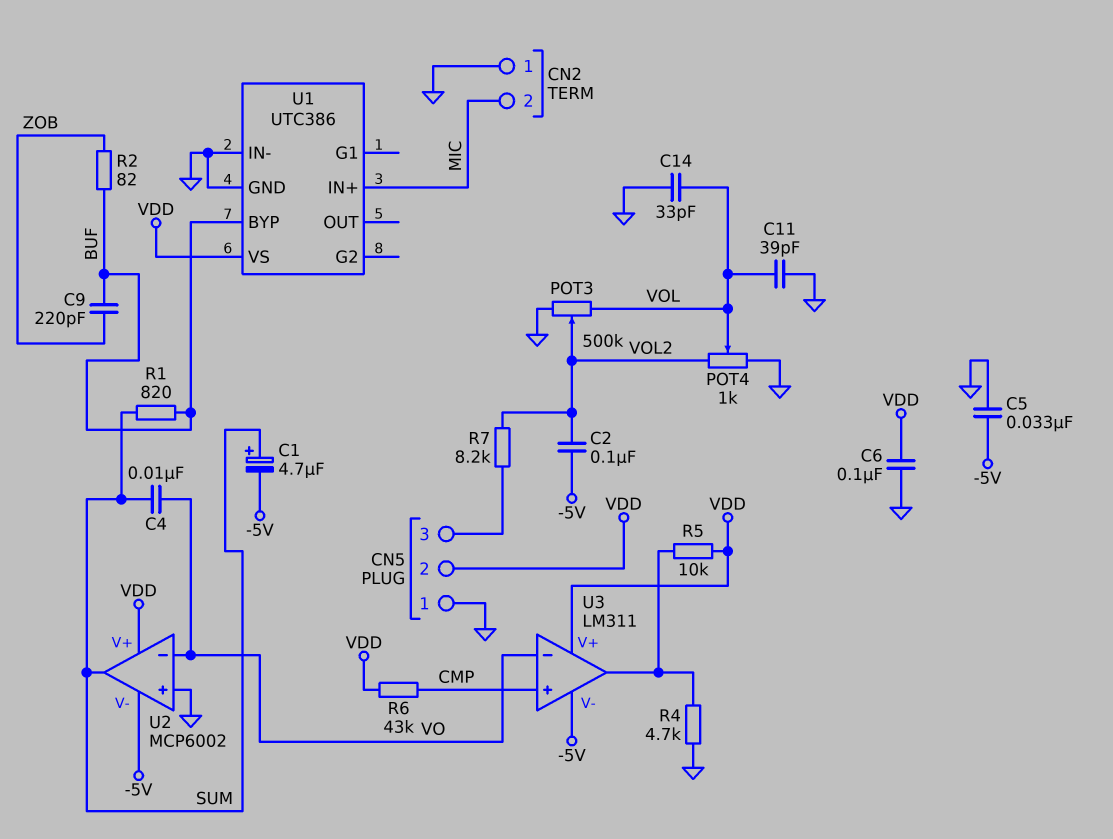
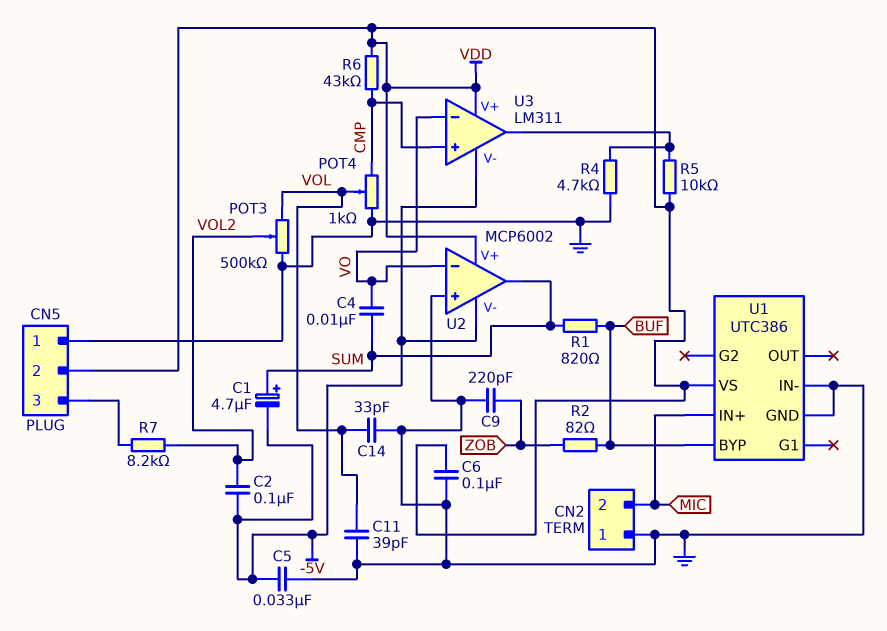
C9: 220pF (BUF, ZOB) -> 220pF (GND, ZOB)
POT4: 1k (GND, VOL2, wiper VOL) -> 1k (CMP, GND, wiper VOL)

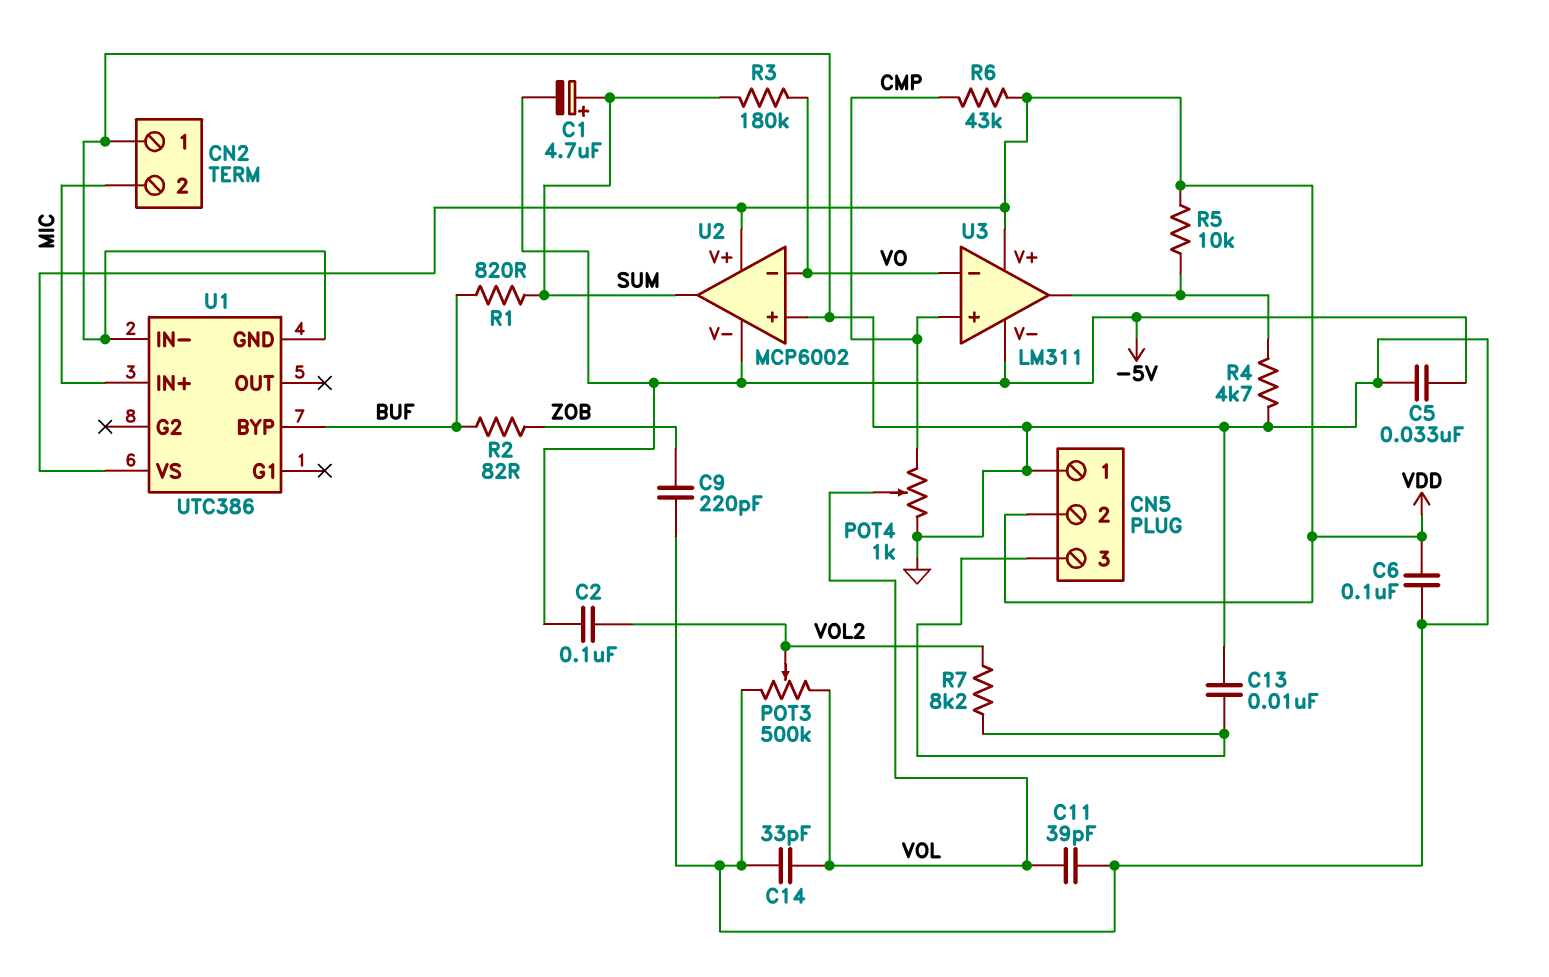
C4: 10nF (SUM, VO) -> none
C13: none -> 10nF (CN5/3, GND)
R3: none -> 180k (SUM, VO)

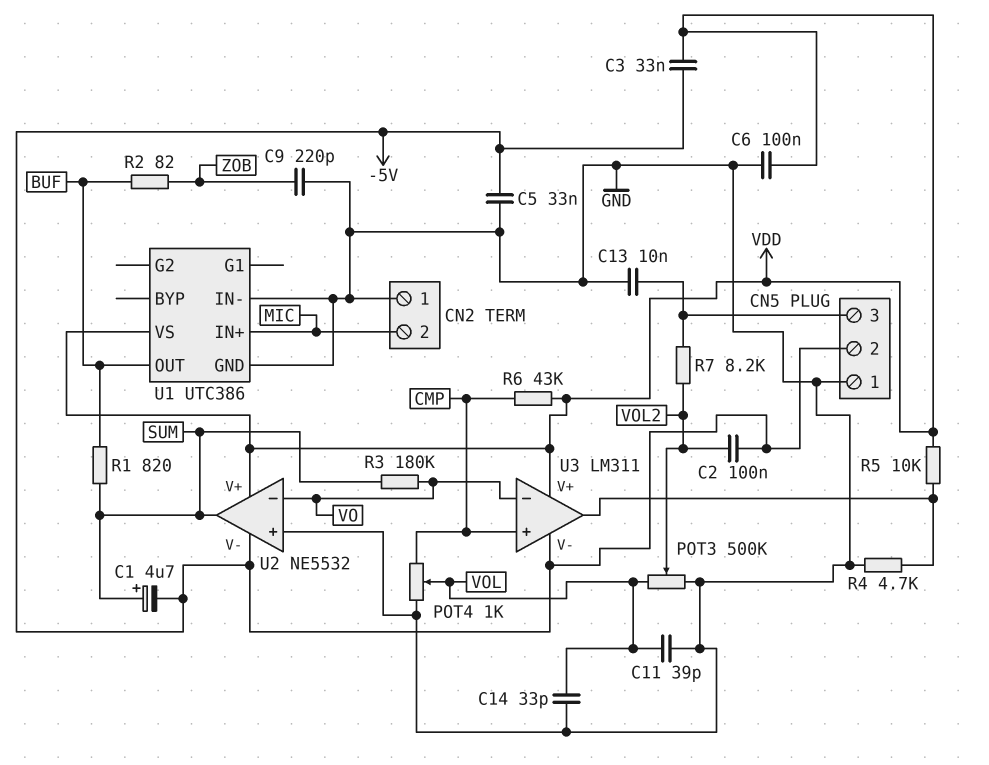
C3: none -> 33nF (-5V, VDD)
CN5 pin 2: VDD -> -5V
U1 pin BYP: BUF -> none
U1 pin OUT: none -> BUF
U2: MCP6002 -> NE5532

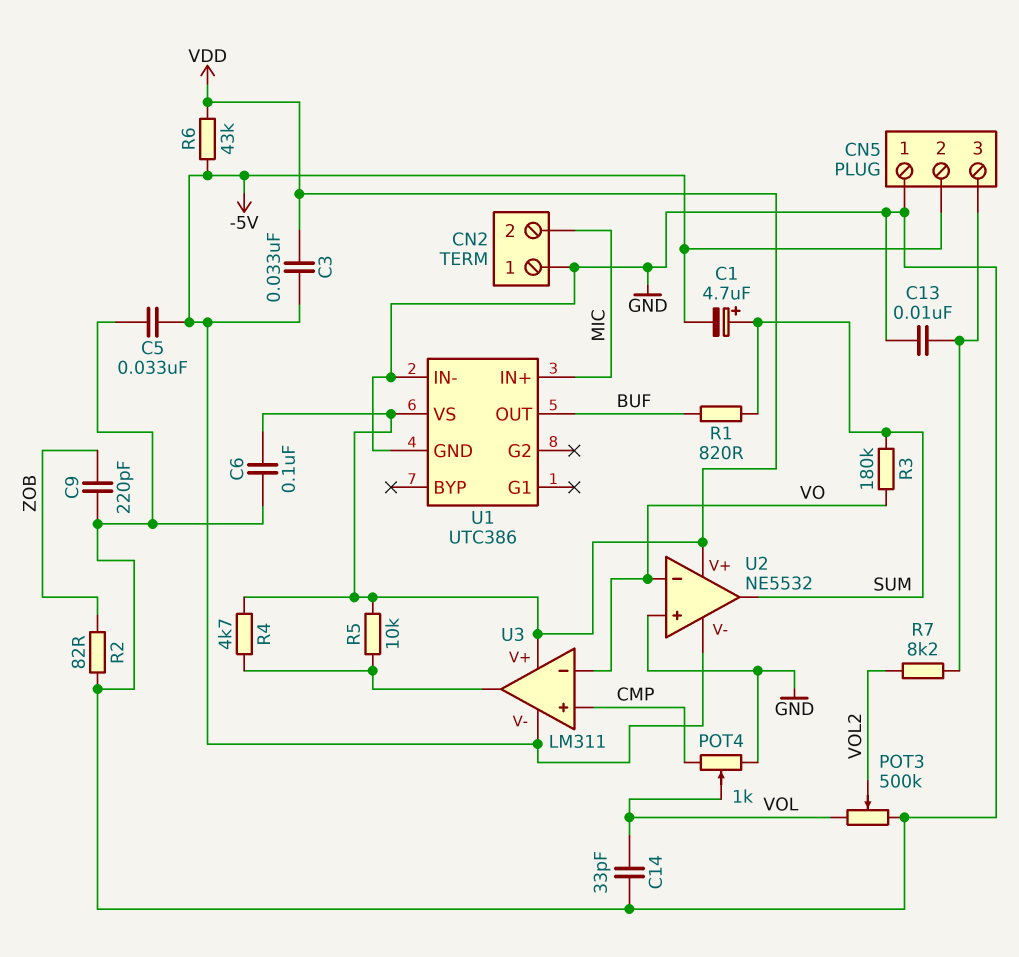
C2: 100nF (-5V, VOL2) -> none
C11: 39pF (GND, VOL) -> none
R2: 82 (BUF, ZOB) -> 82 (GND, ZOB)
R4: 4.7k (GND, U3/out) -> 4.7k (U3/out, VDD)
R6: 43k (CMP, VDD) -> 43k (-5V, VDD)

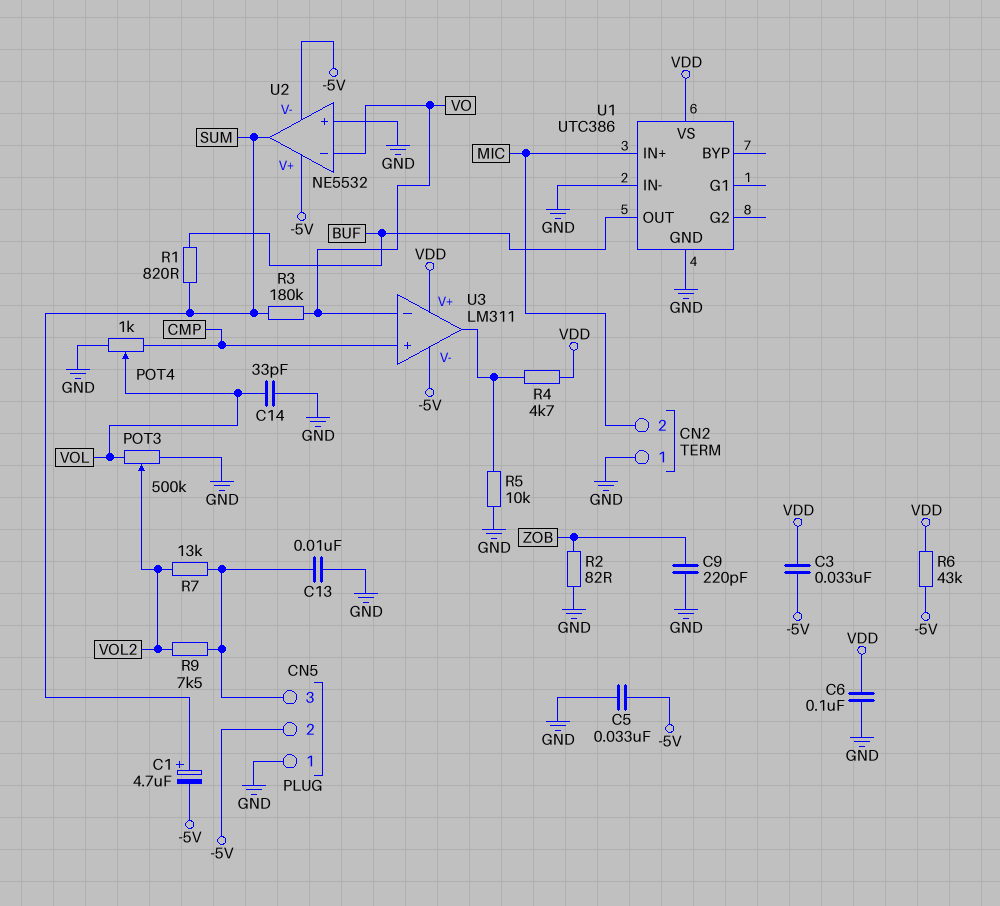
R5: 10k (U3/out, VDD) -> 10k (GND, U3/out)
R7: 8.2k (CN5/3, VOL2) -> 13k (CN5/3, VOL2)
R9: none -> 7.5k (CN5/3, VOL2)
U2 pin V+: VDD -> -5V

